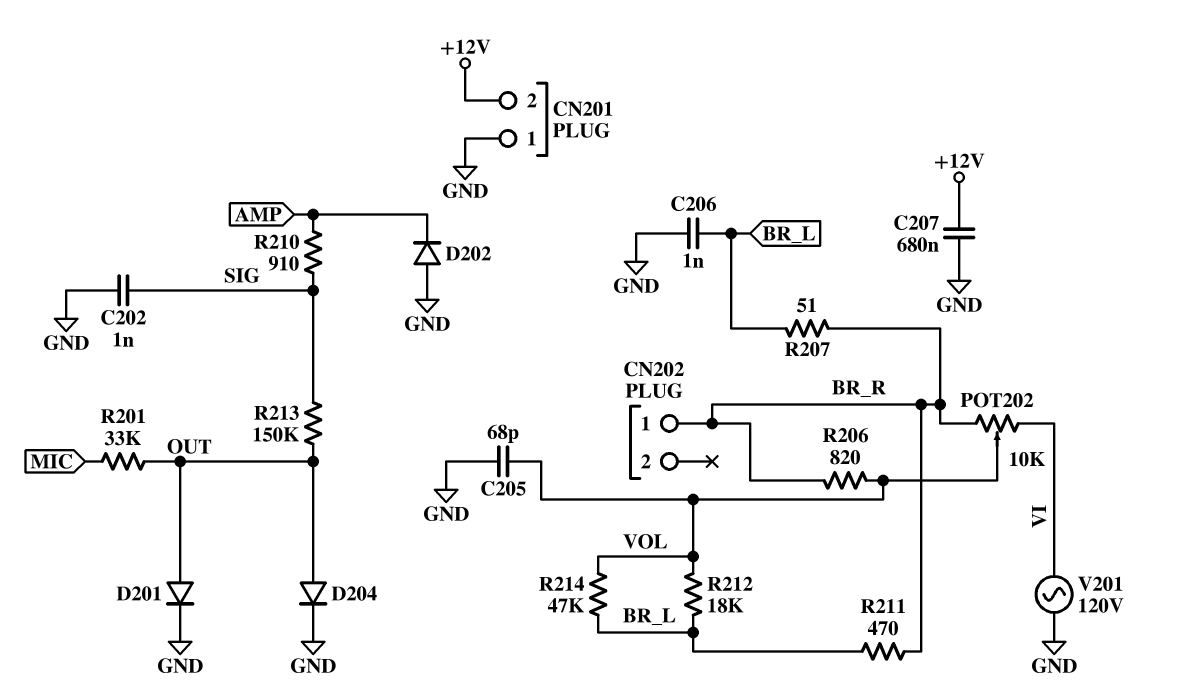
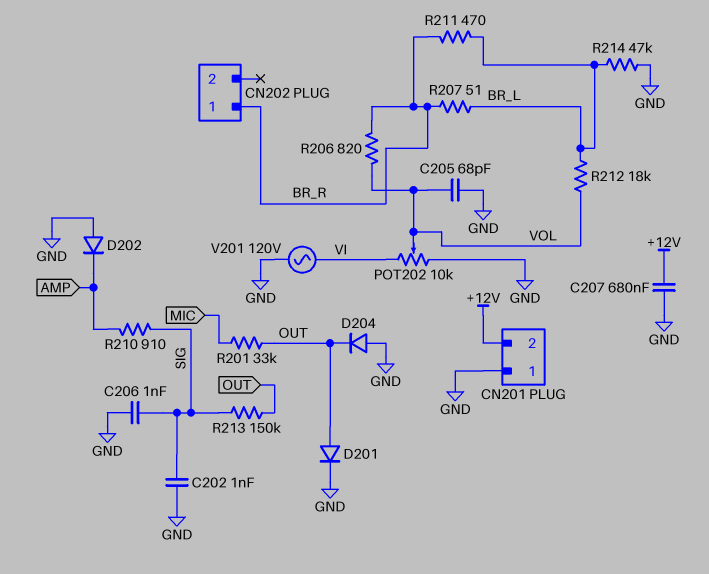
C206: 1nF (BR_L, GND) -> 1nF (GND, SIG)
D204: diode (A OUT, K GND) -> diode (A GND, K OUT)
POT202: 10k (BR_R, VI, wiper VOL) -> 10k (GND, VI, wiper VOL)
R214: 47k (BR_L, VOL) -> 47k (BR_L, GND)

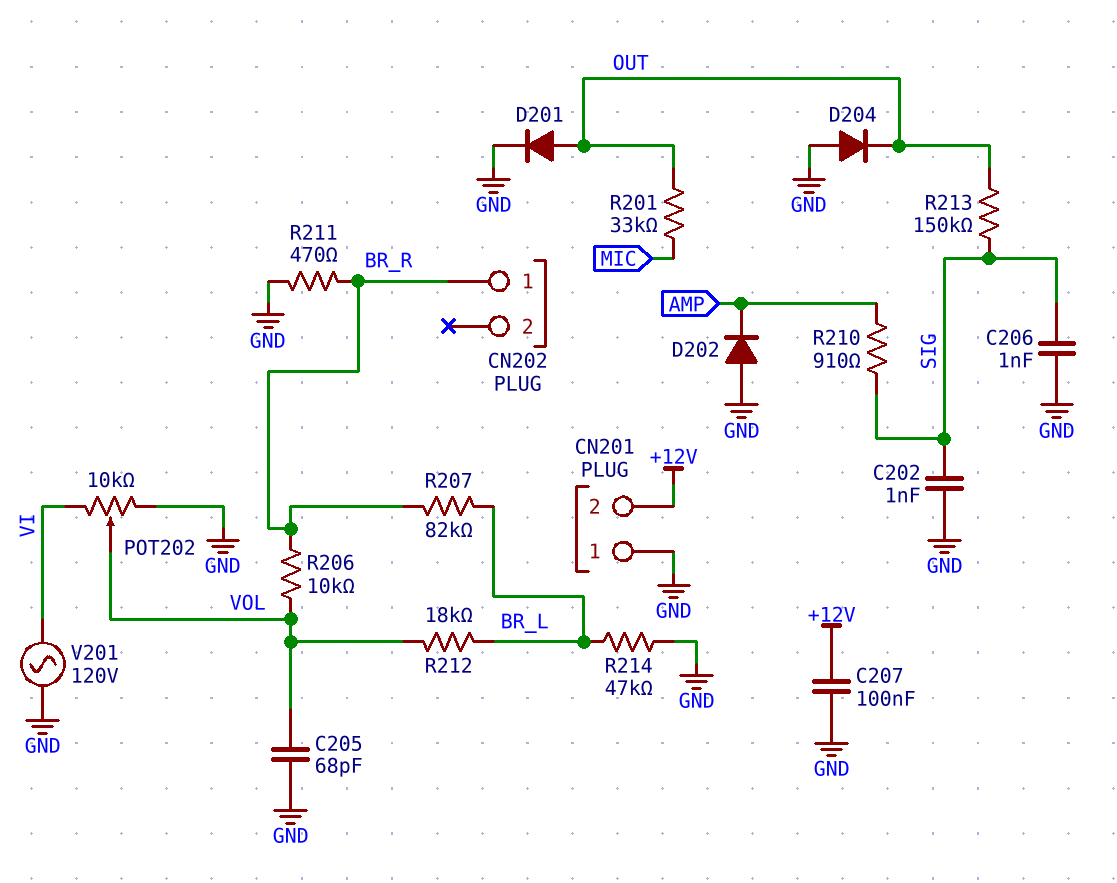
C207: 680nF (+12V, GND) -> 100nF (+12V, GND)
R206: 820 (BR_R, VOL) -> 10k (BR_R, VOL)
R207: 51 (BR_L, BR_R) -> 82k (BR_L, BR_R)
R211: 470 (BR_L, BR_R) -> 470 (BR_R, GND)

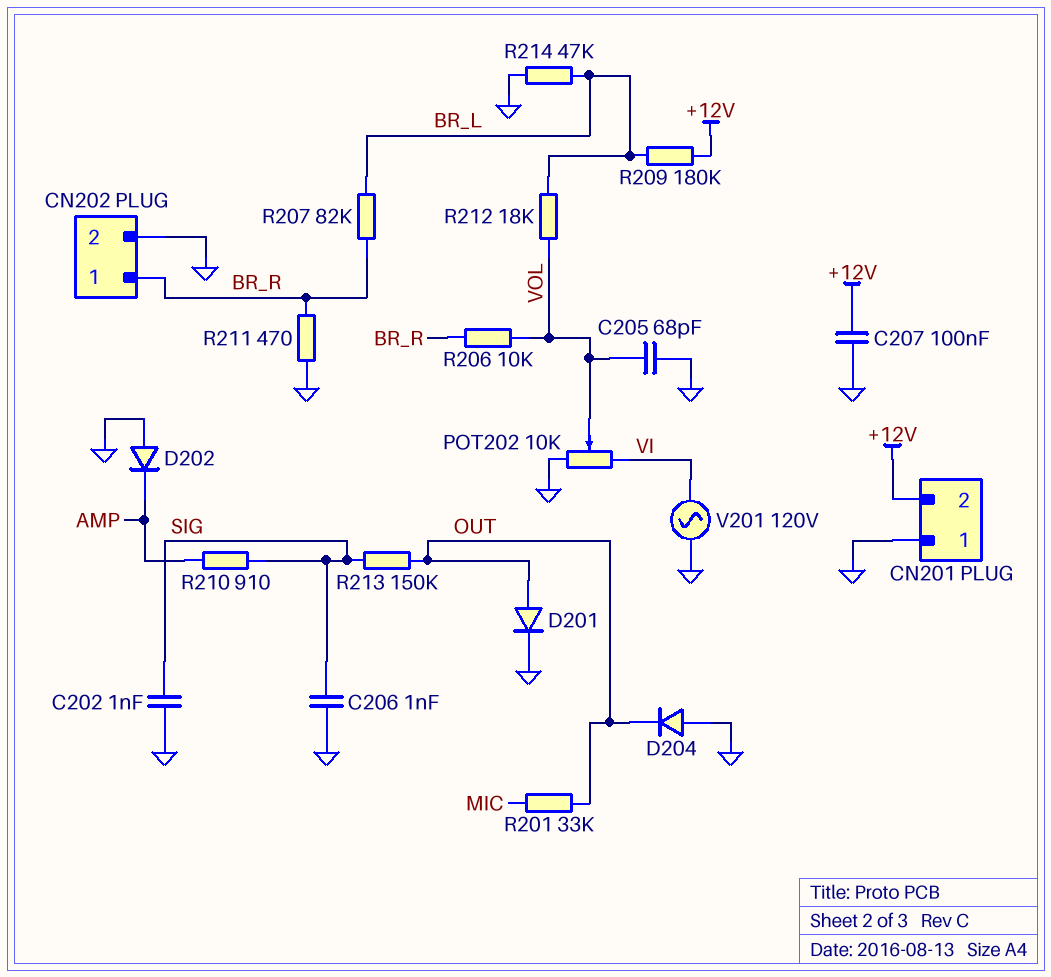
CN202 pin 2: none -> GND
R209: none -> 180k (+12V, BR_L)

